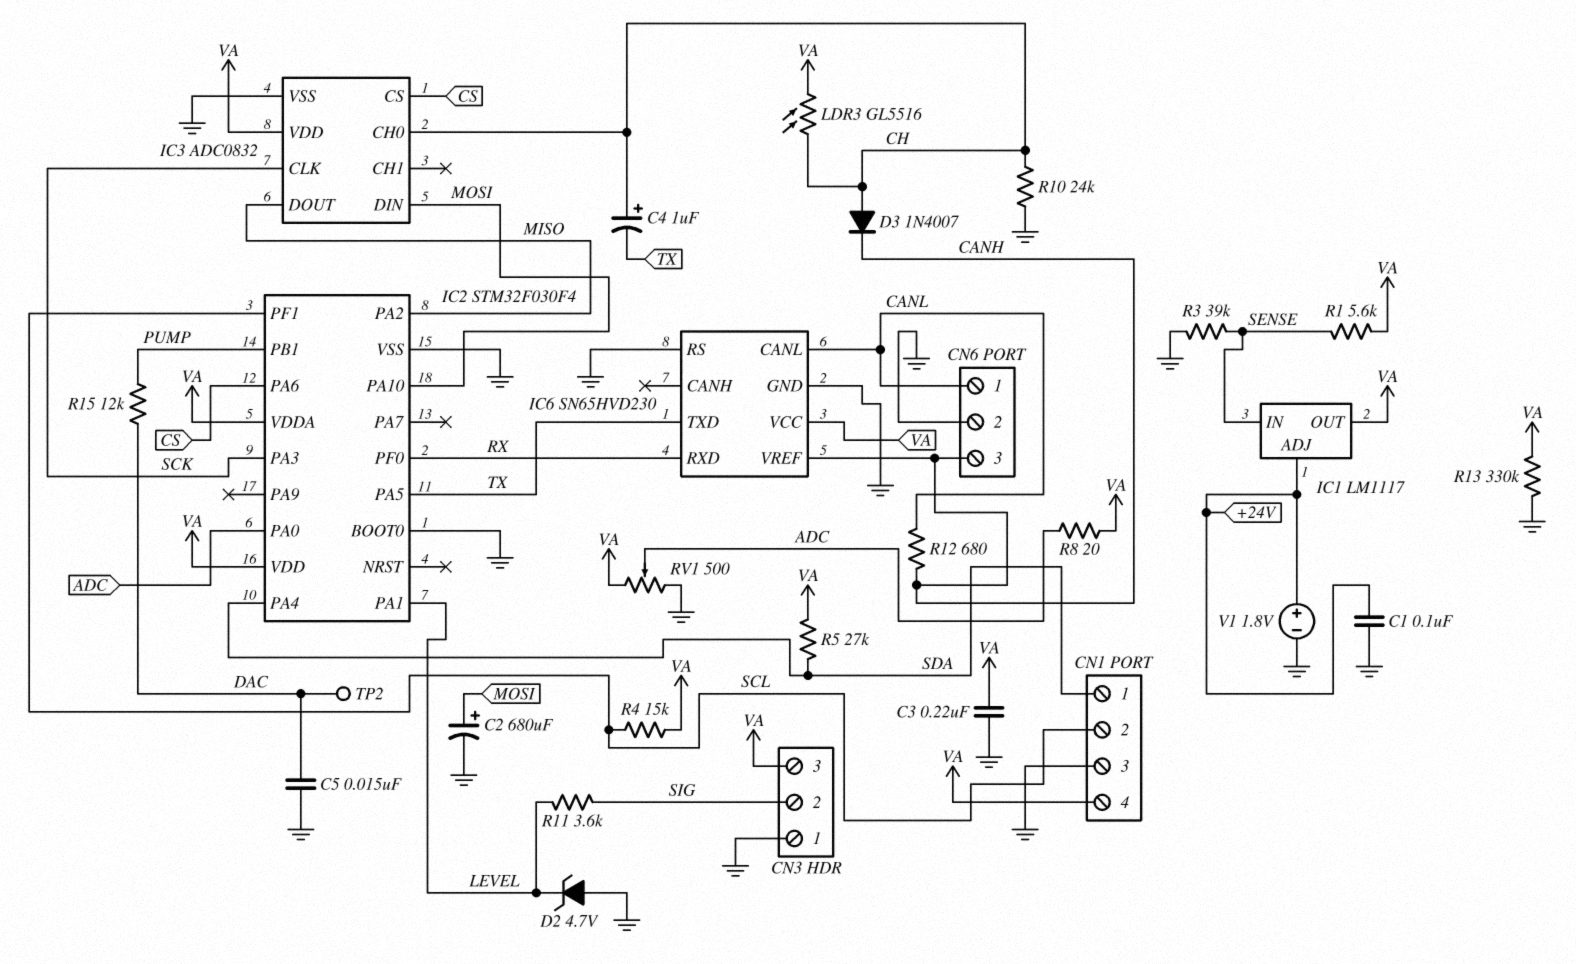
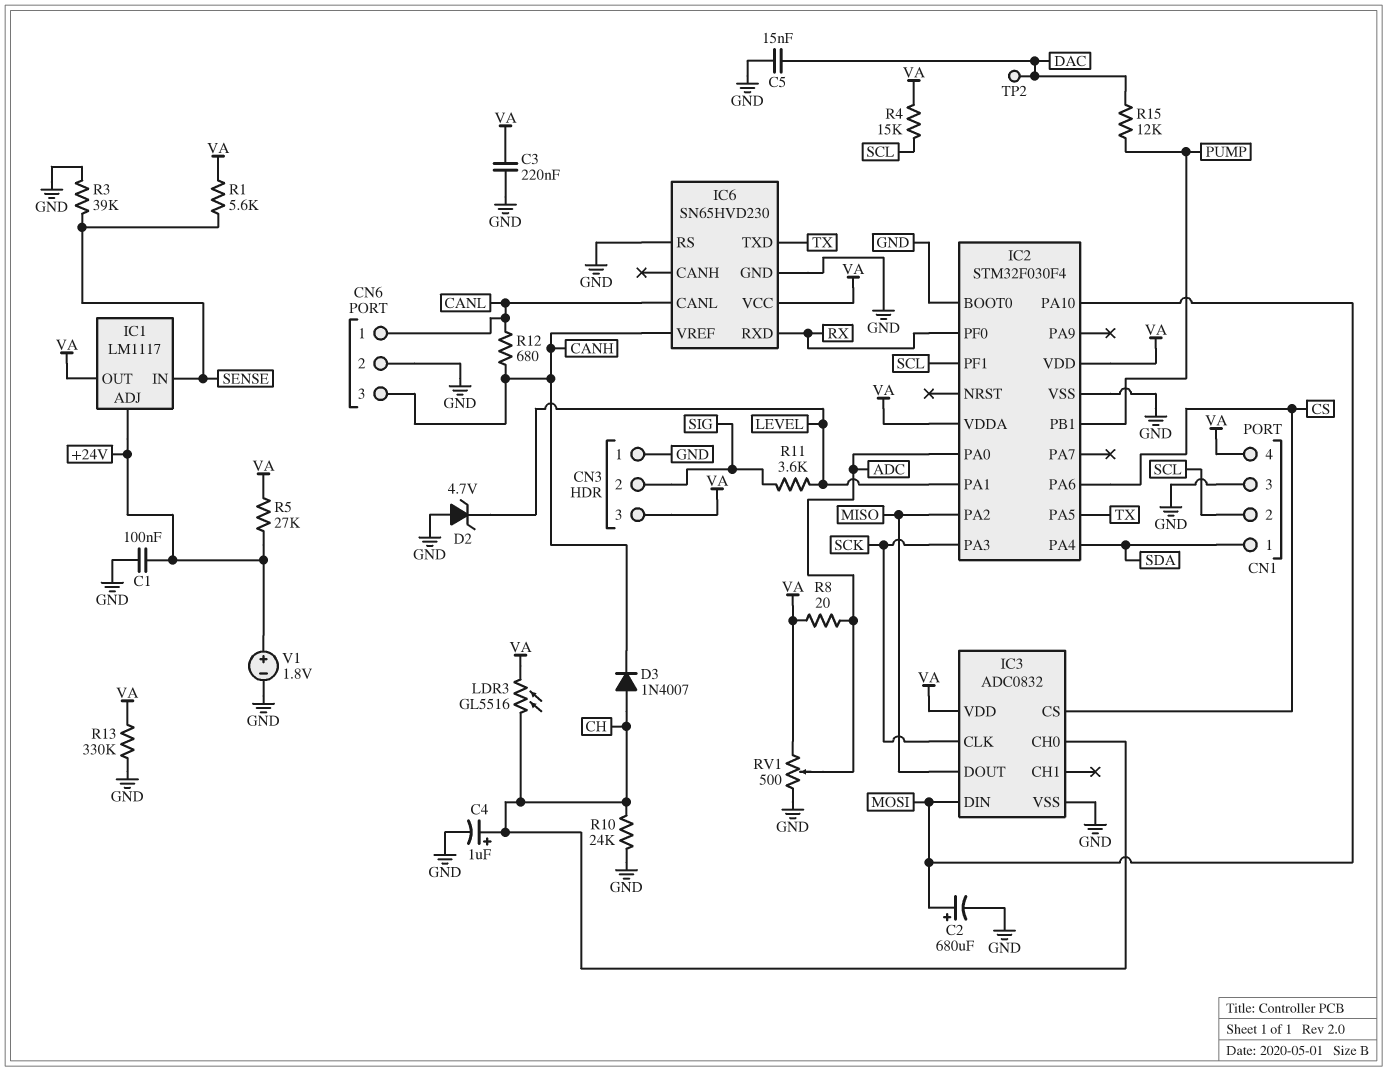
C4: 1uF (plus CH, minus TX) -> 1uF (plus CH, minus GND)
R5: 27k (SDA, VA) -> 27k (+24V, VA)

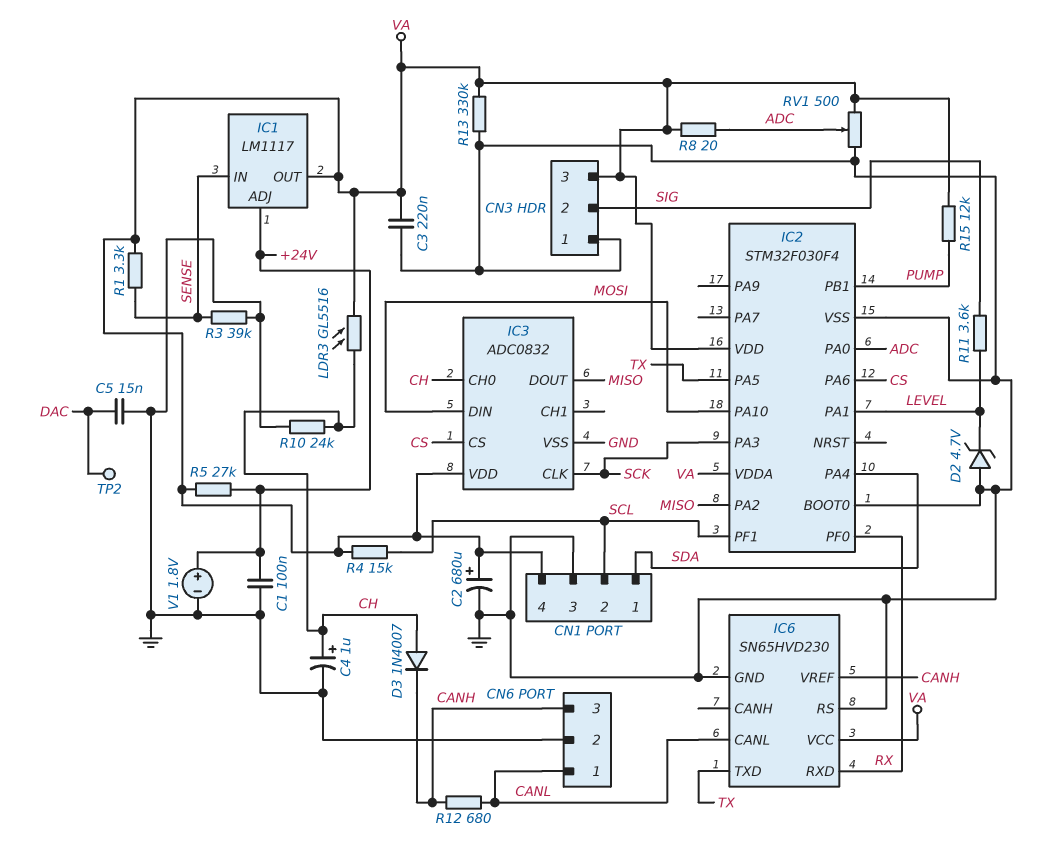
C2: 680uF (plus MOSI, minus GND) -> 680uF (plus VA, minus GND)
R1: 5.6k (SENSE, VA) -> 3.3k (SENSE, VA)
R15: 12k (DAC, PUMP) -> 12k (PUMP, VA)

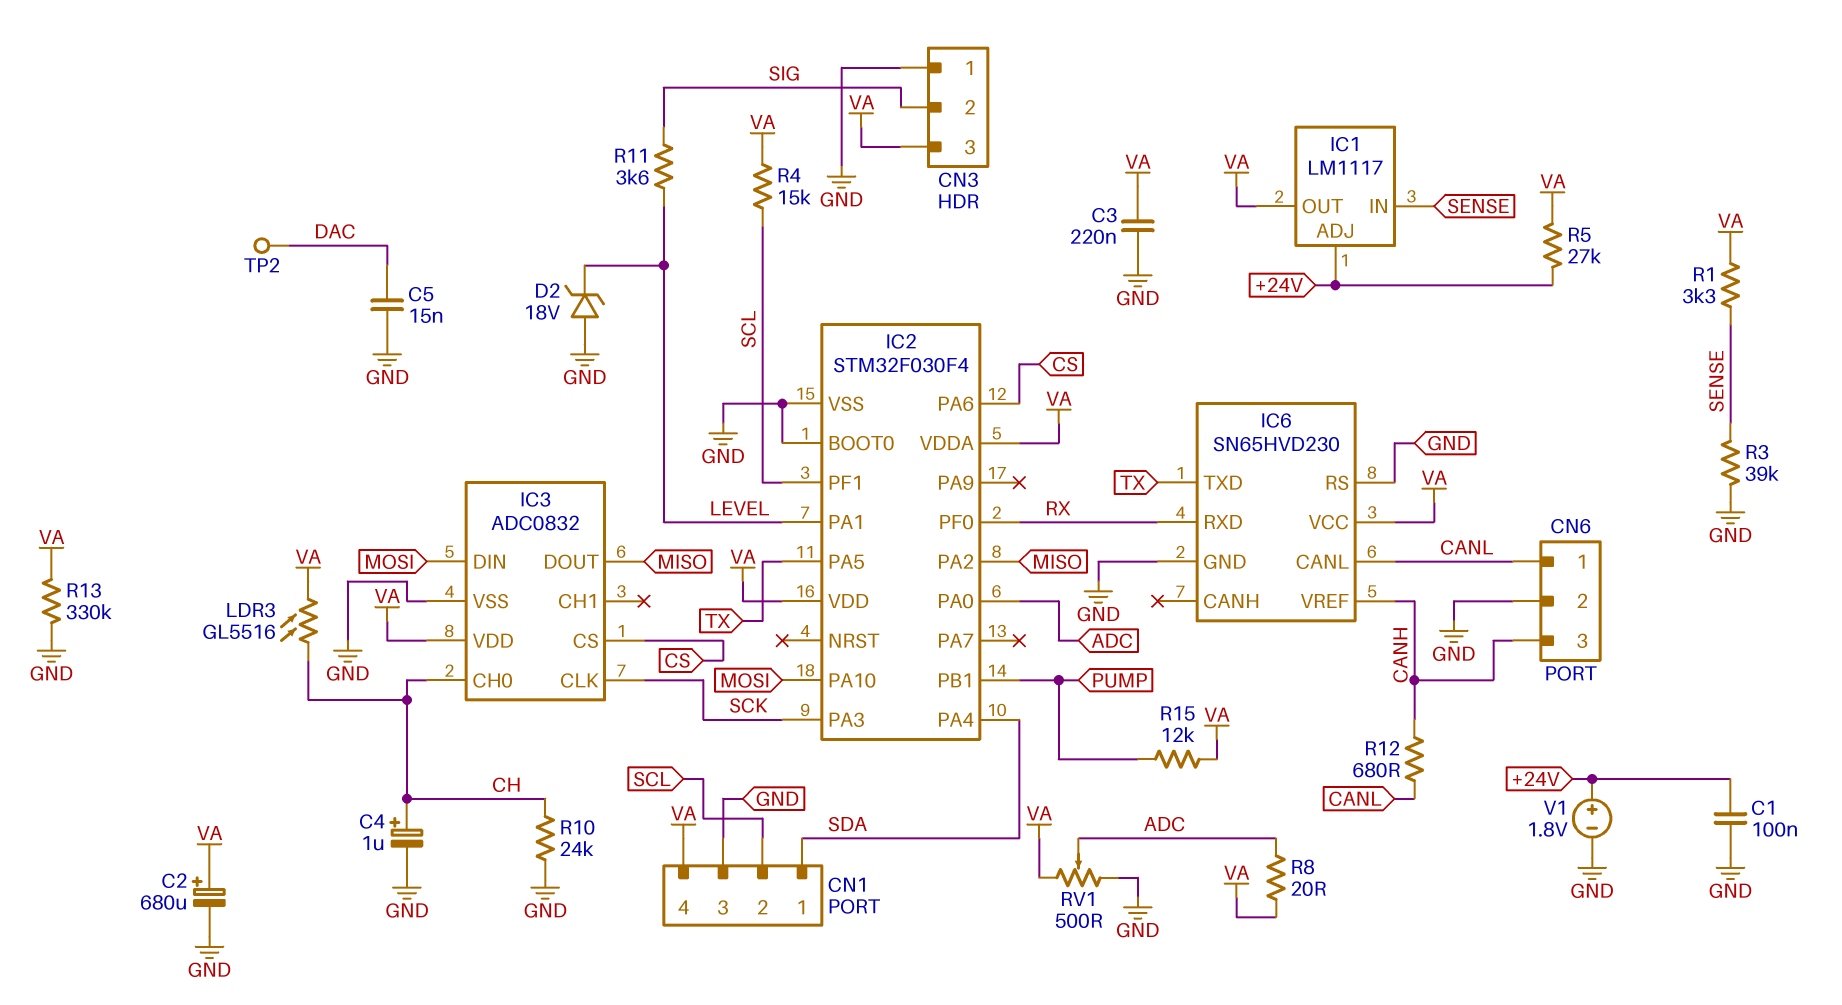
D2: zener 4.7V (A GND, K LEVEL) -> zener 18V (A GND, K LEVEL)
D3: diode 1N4007 (A CH, K CANH) -> none

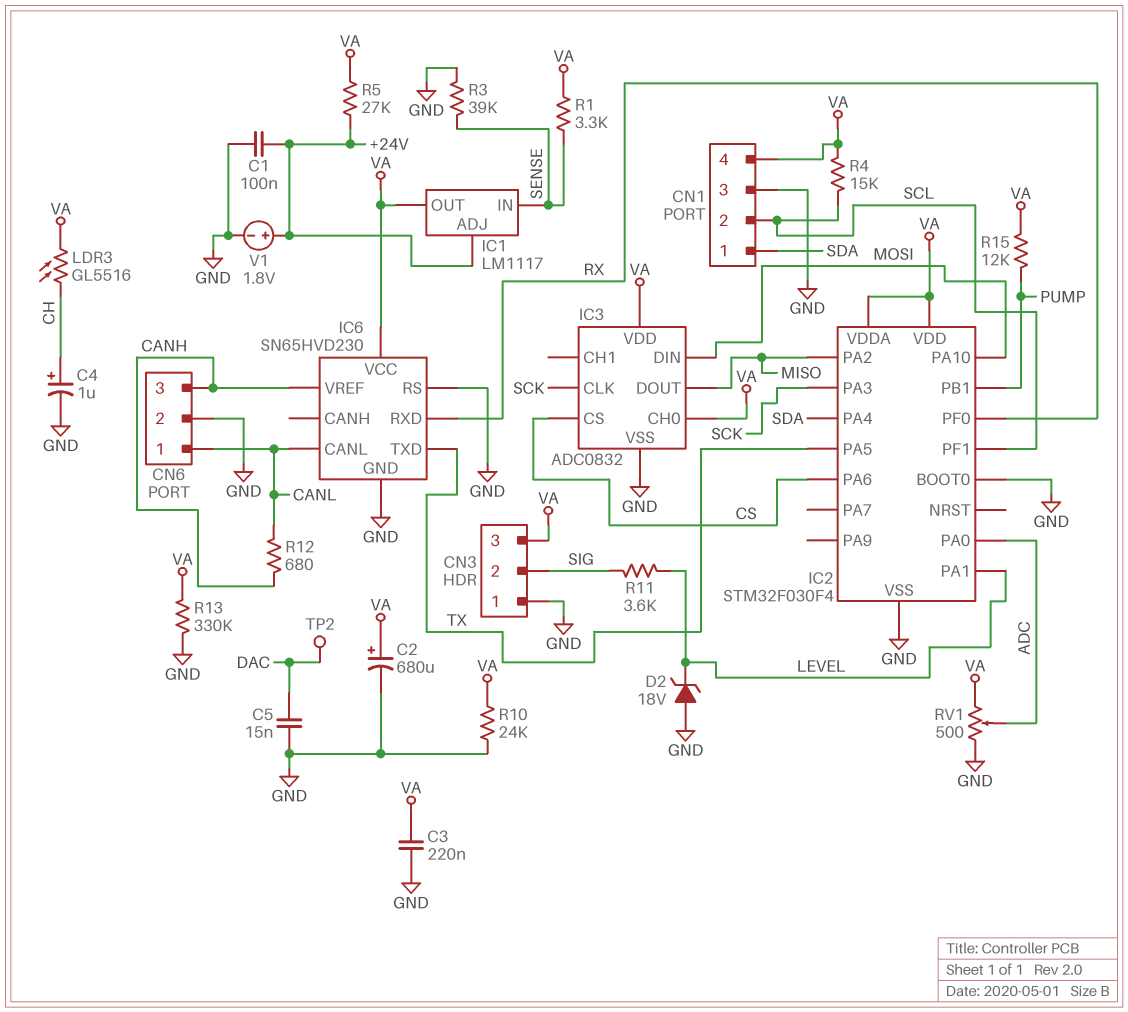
IC3 pin CH0: CH -> VA
R8: 20 (ADC, VA) -> none
R10: 24k (CH, GND) -> 24k (GND, VA)

